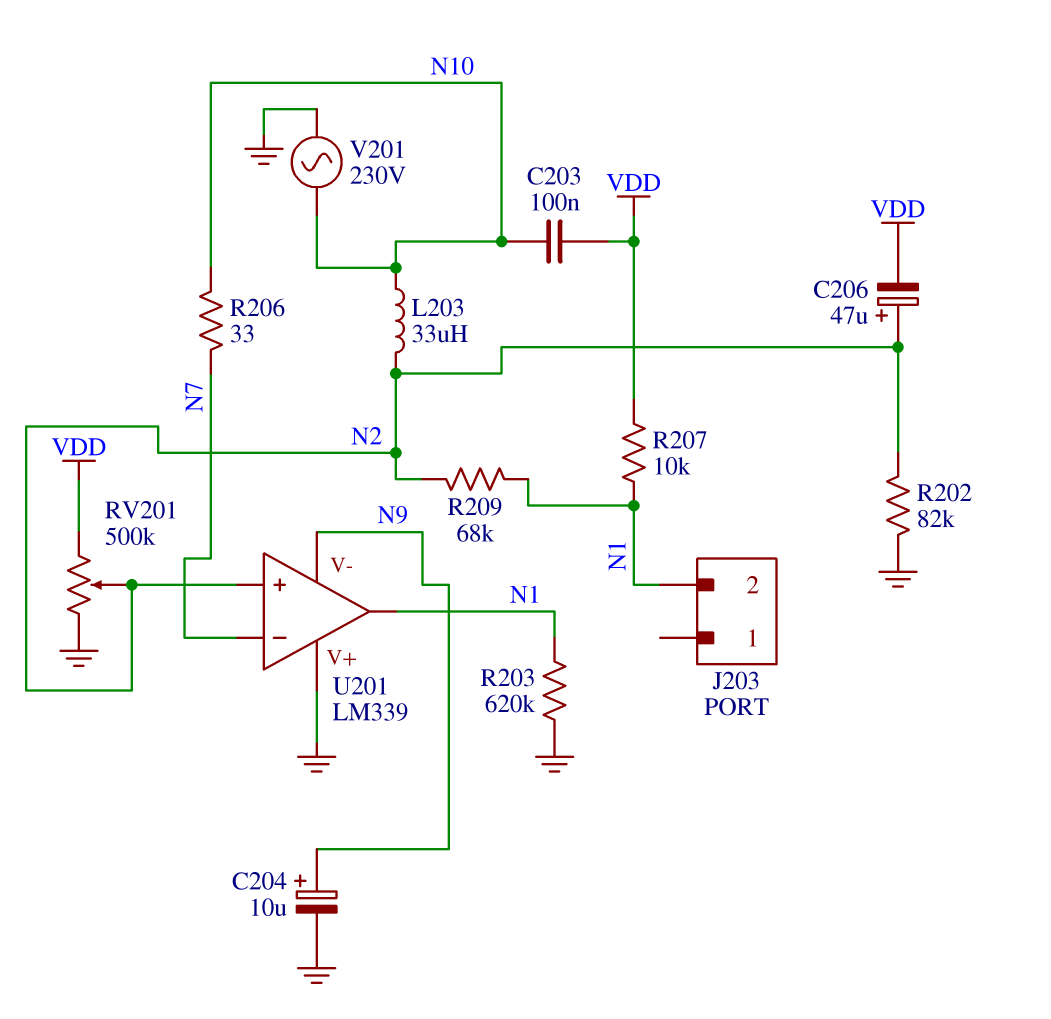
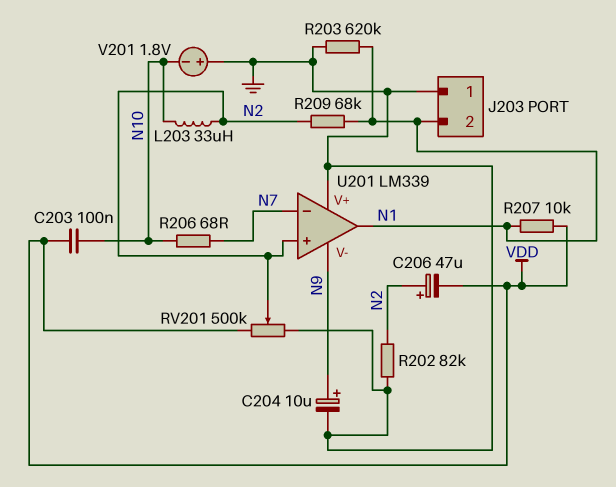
J203 pin 1: none -> GND
R206: 33 (N7, N10) -> 68 (N7, N10)
V201: AC 230V (GND, N10) -> 1.8V (plus GND, minus N10)

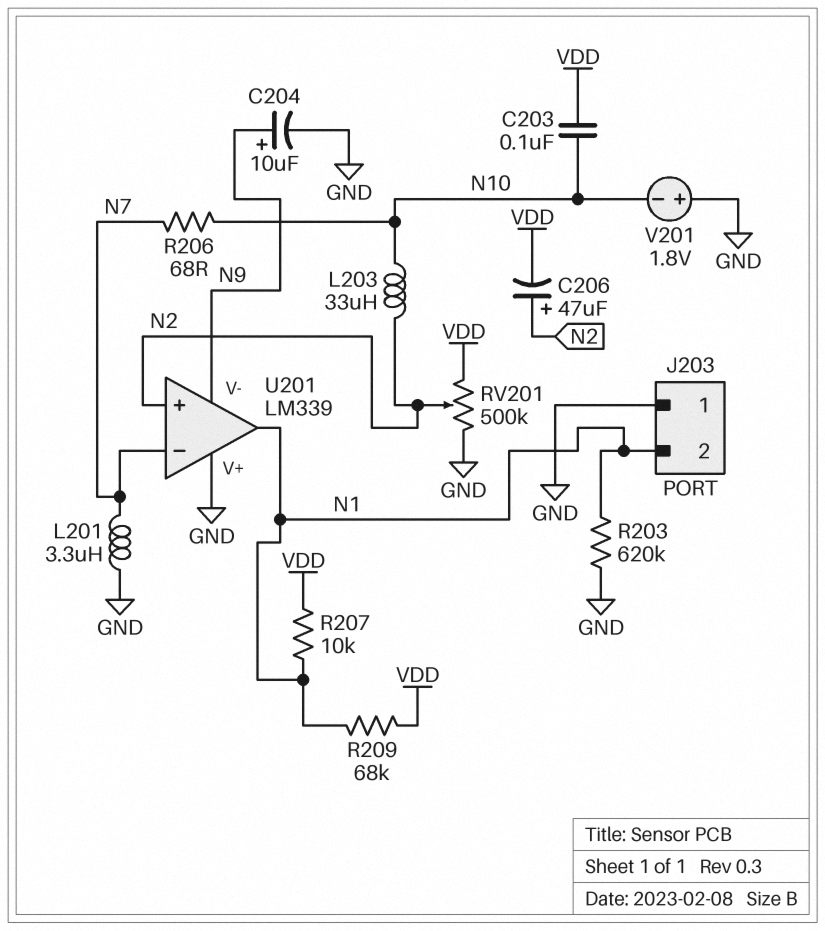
L201: none -> 3.3uH (GND, N7)
R202: 82k (GND, N2) -> none
R209: 68k (N1, N2) -> 68k (N1, VDD)

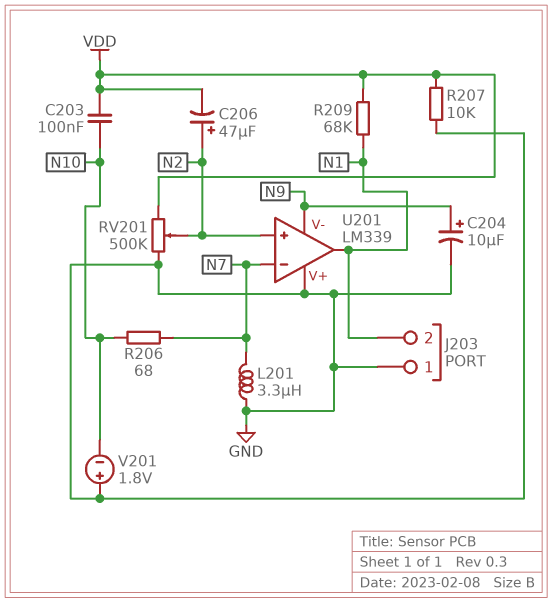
L203: 33uH (N2, N10) -> none
R203: 620k (GND, N1) -> none
R207: 10k (N1, VDD) -> 10k (GND, VDD)

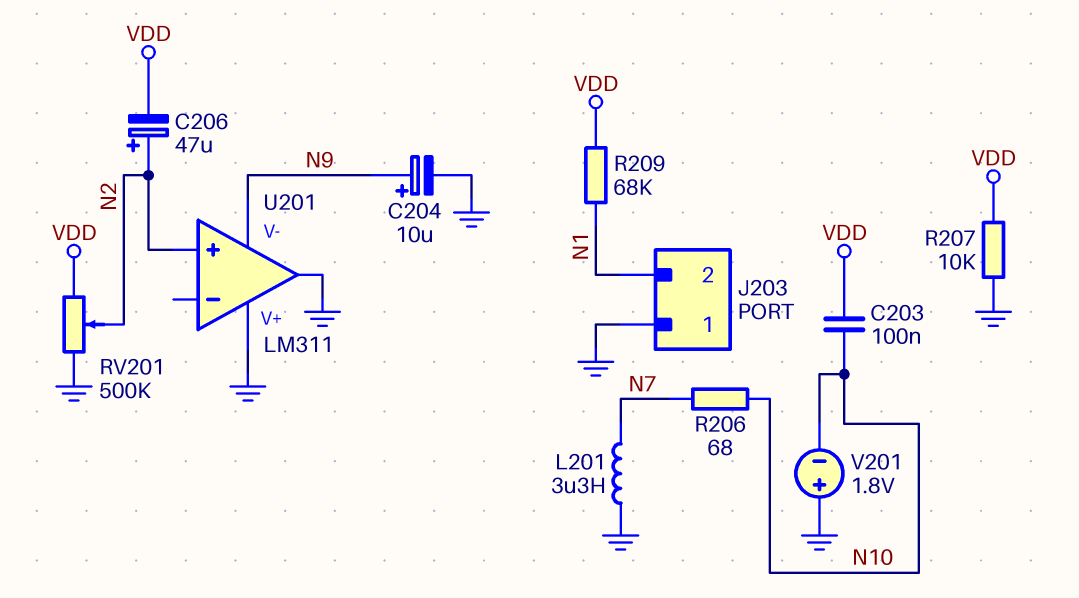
U201: LM339 -> LM311
U201 pin in-: N7 -> none
U201 pin out: N1 -> GND

